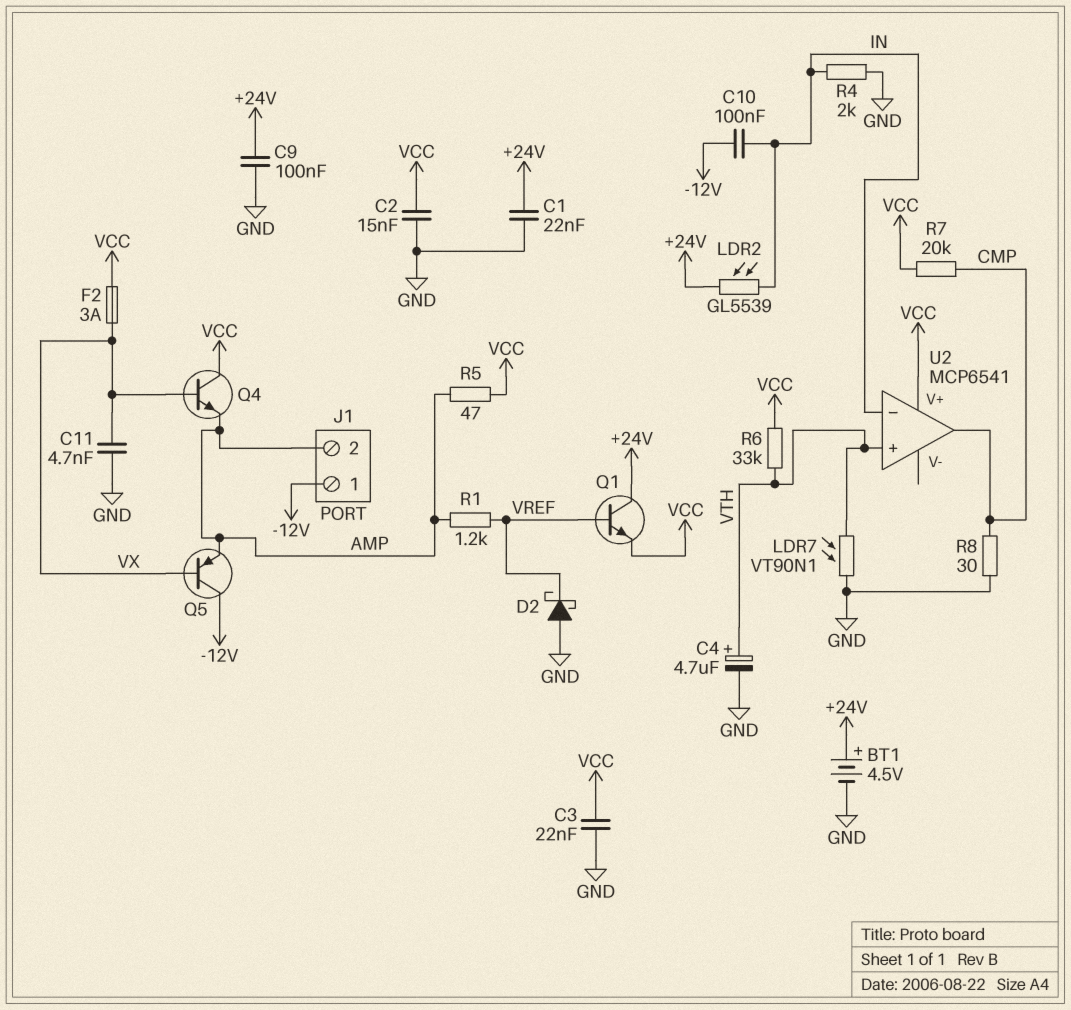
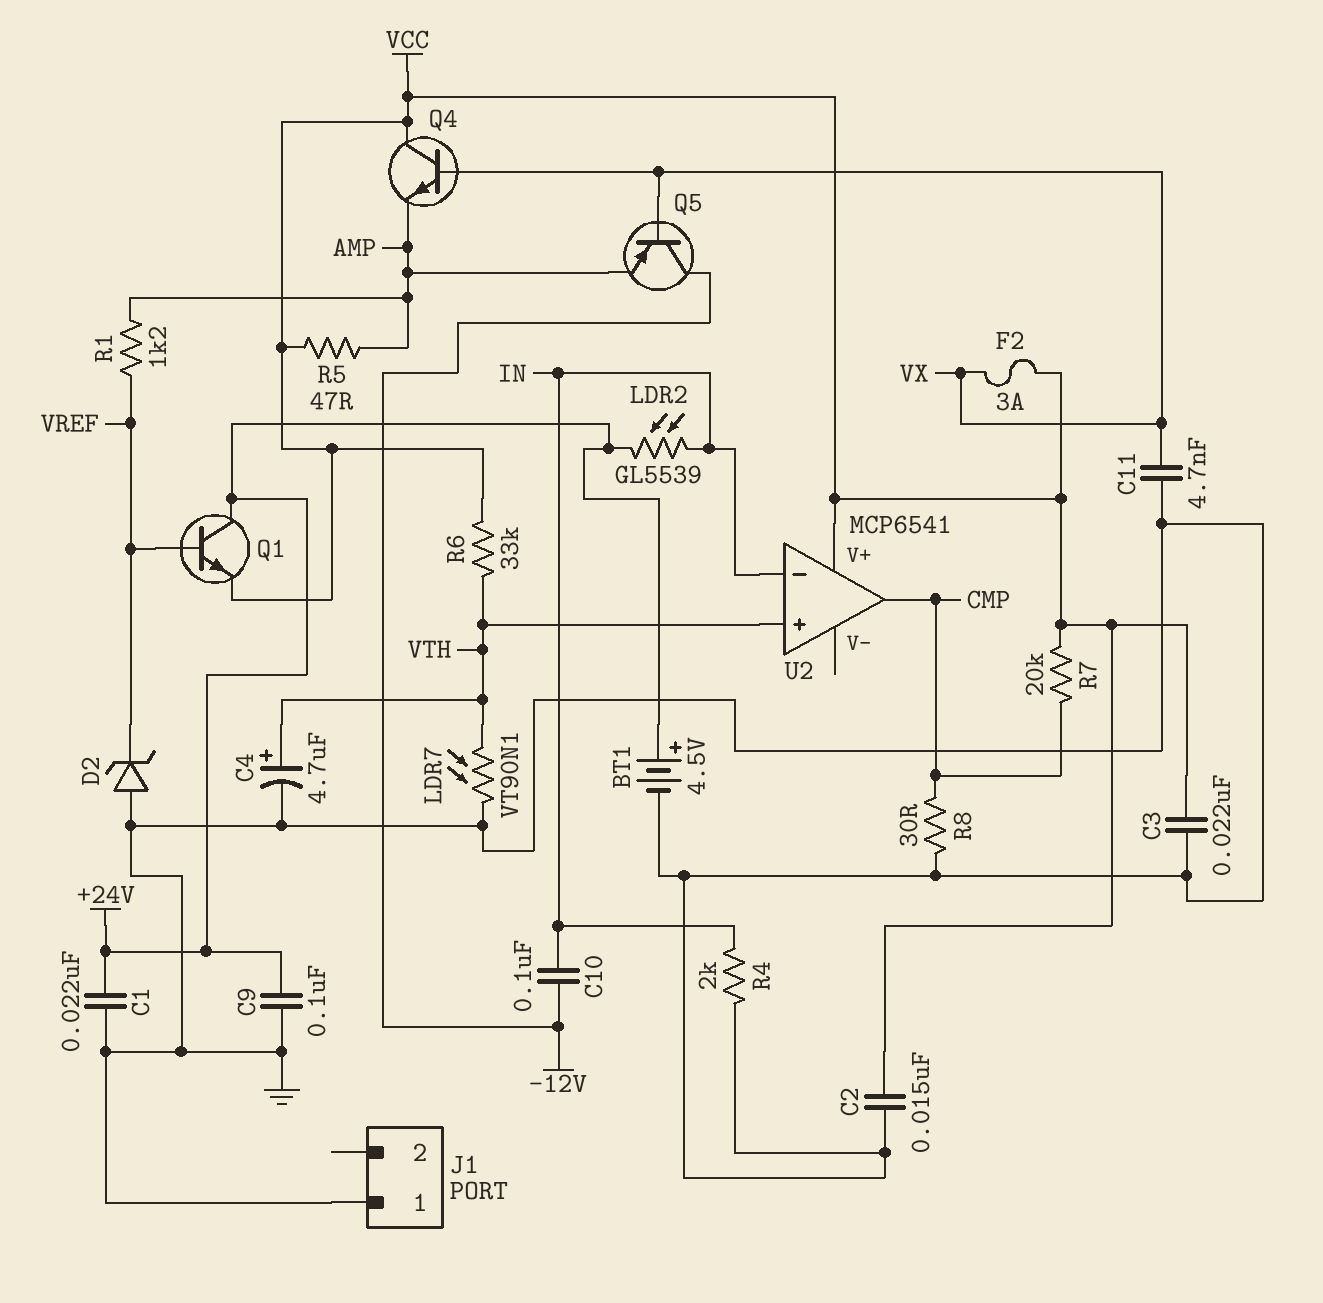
D2: schottky (A GND, K VREF) -> zener (A GND, K VREF)
J1 pin 1: -12V -> GND
J1 pin 2: AMP -> none

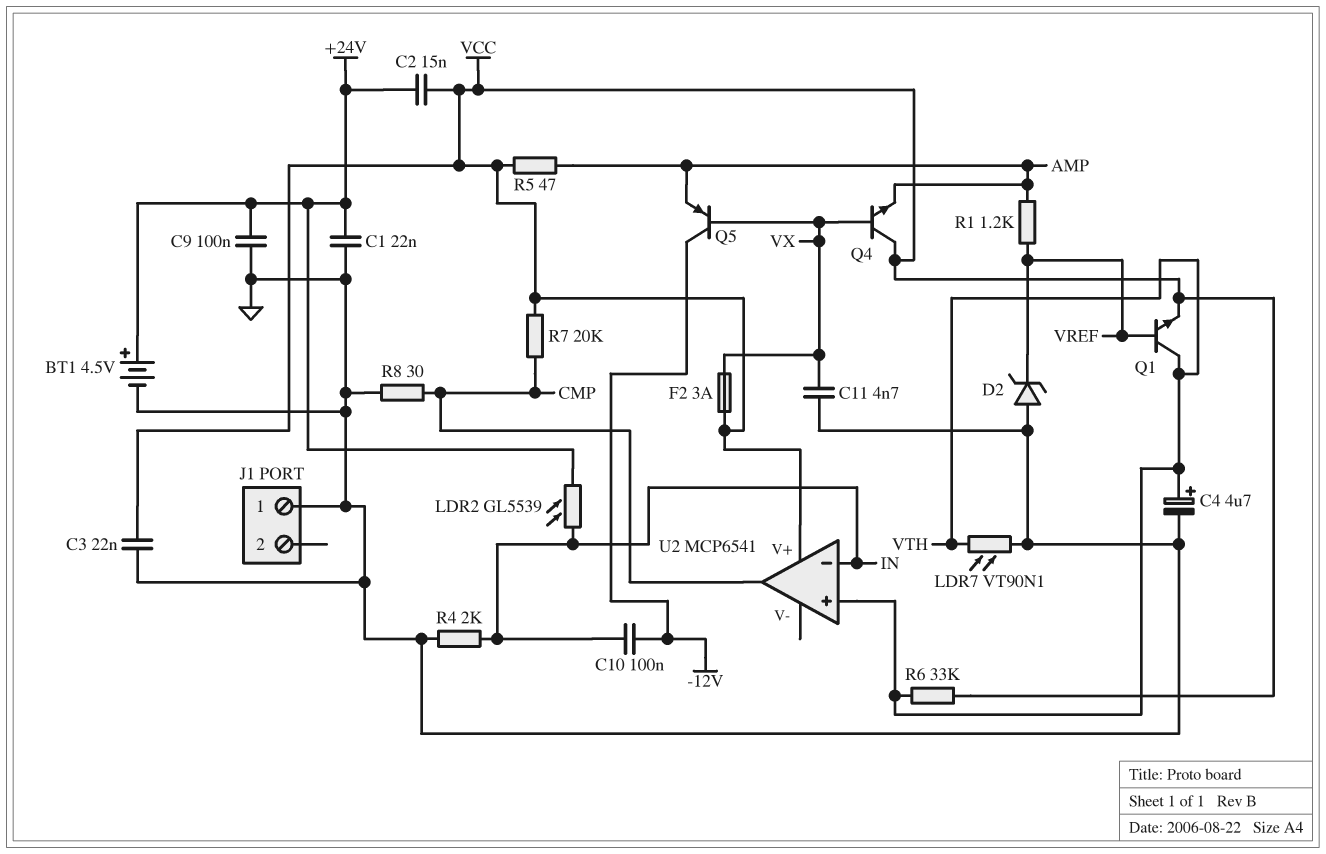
C2: 15nF (GND, VCC) -> 15nF (+24V, VCC)
Q1: NPN (B VREF, C +24V, E VCC) -> NPN (B VREF, C VTH, E VCC)

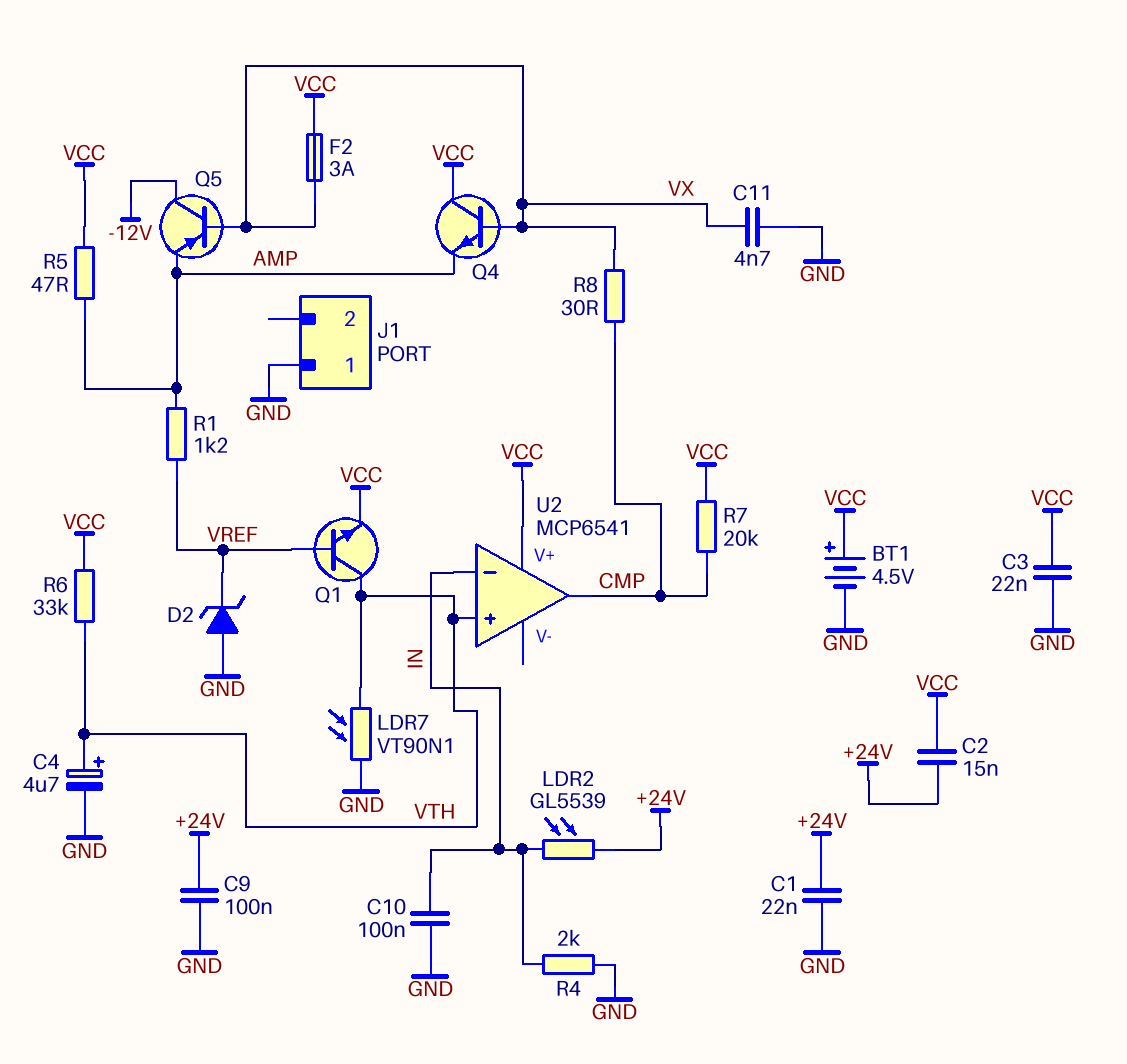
BT1: 4.5V (plus +24V, minus GND) -> 4.5V (plus VCC, minus GND)
C10: 100nF (-12V, IN) -> 100nF (GND, IN)
R8: 30 (CMP, GND) -> 30 (CMP, VX)

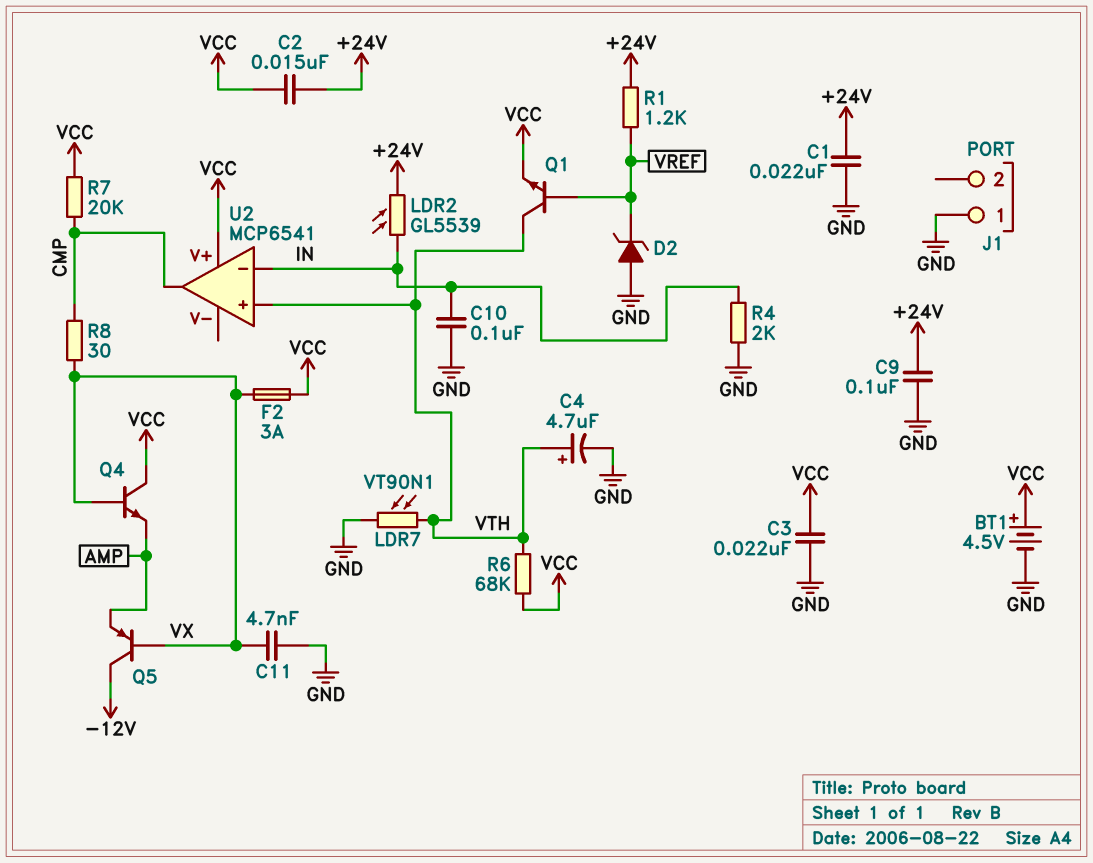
R1: 1.2k (AMP, VREF) -> 1.2k (+24V, VREF)
R5: 47 (AMP, VCC) -> none
R6: 33k (VCC, VTH) -> 68k (VCC, VTH)

